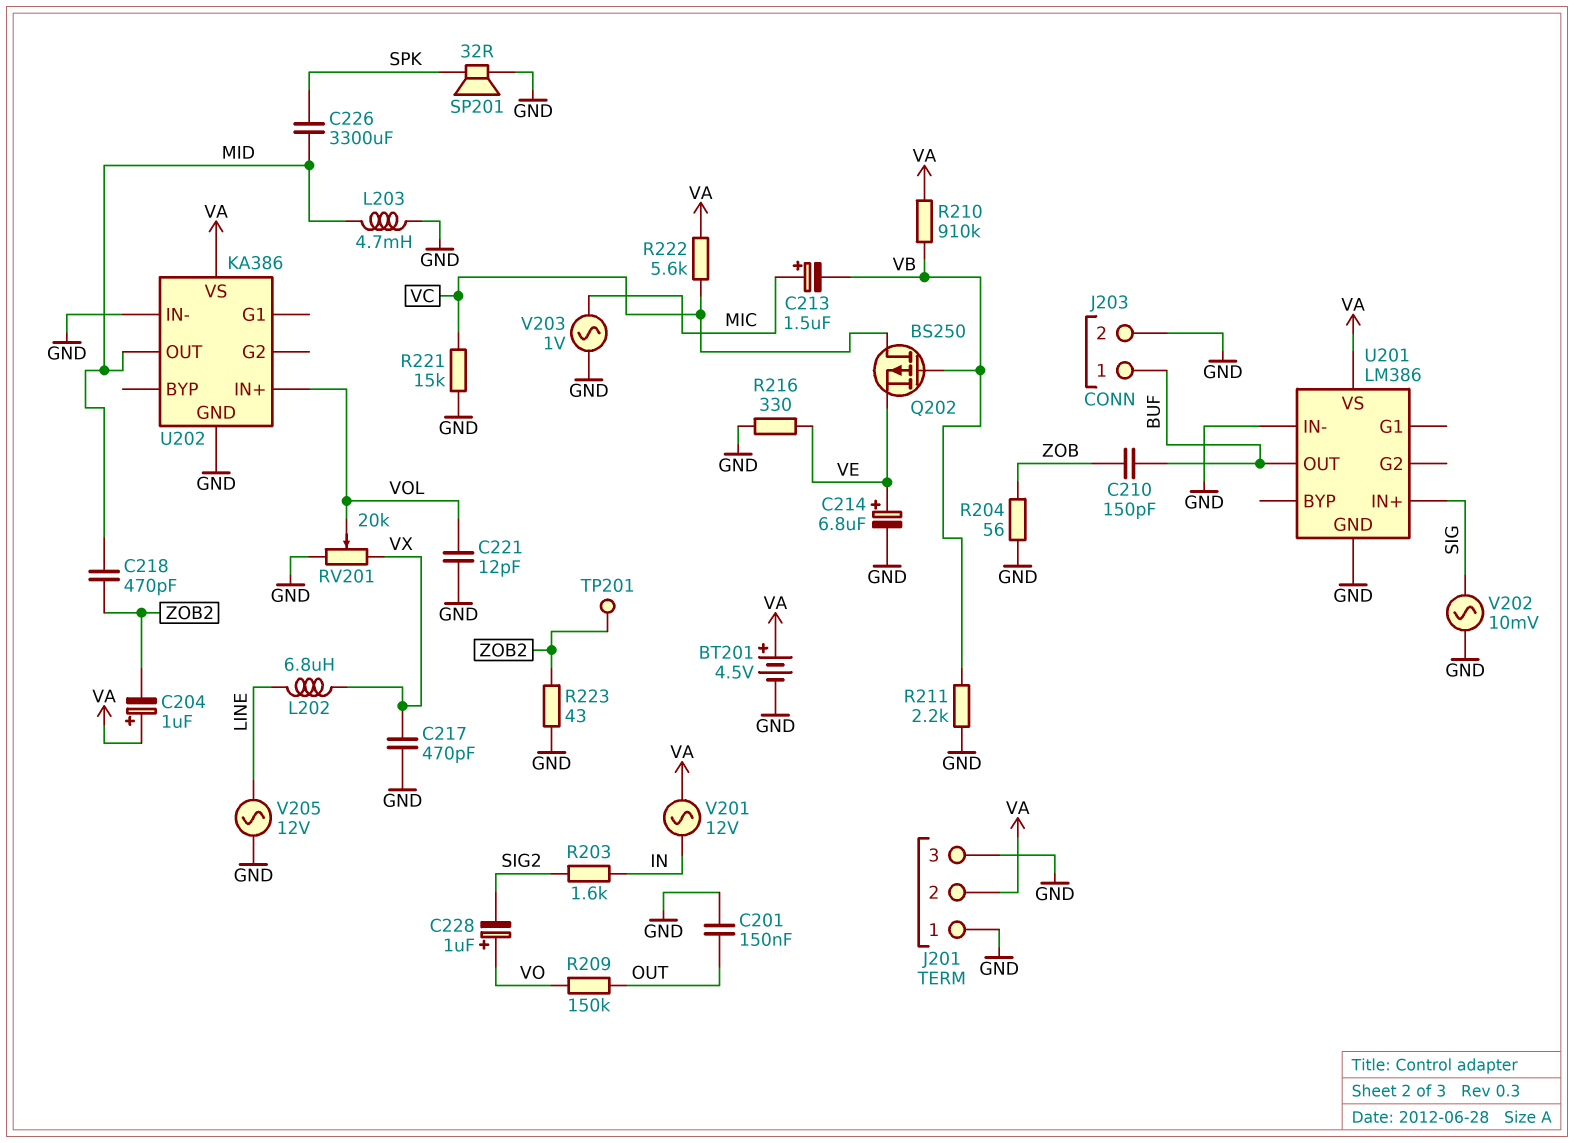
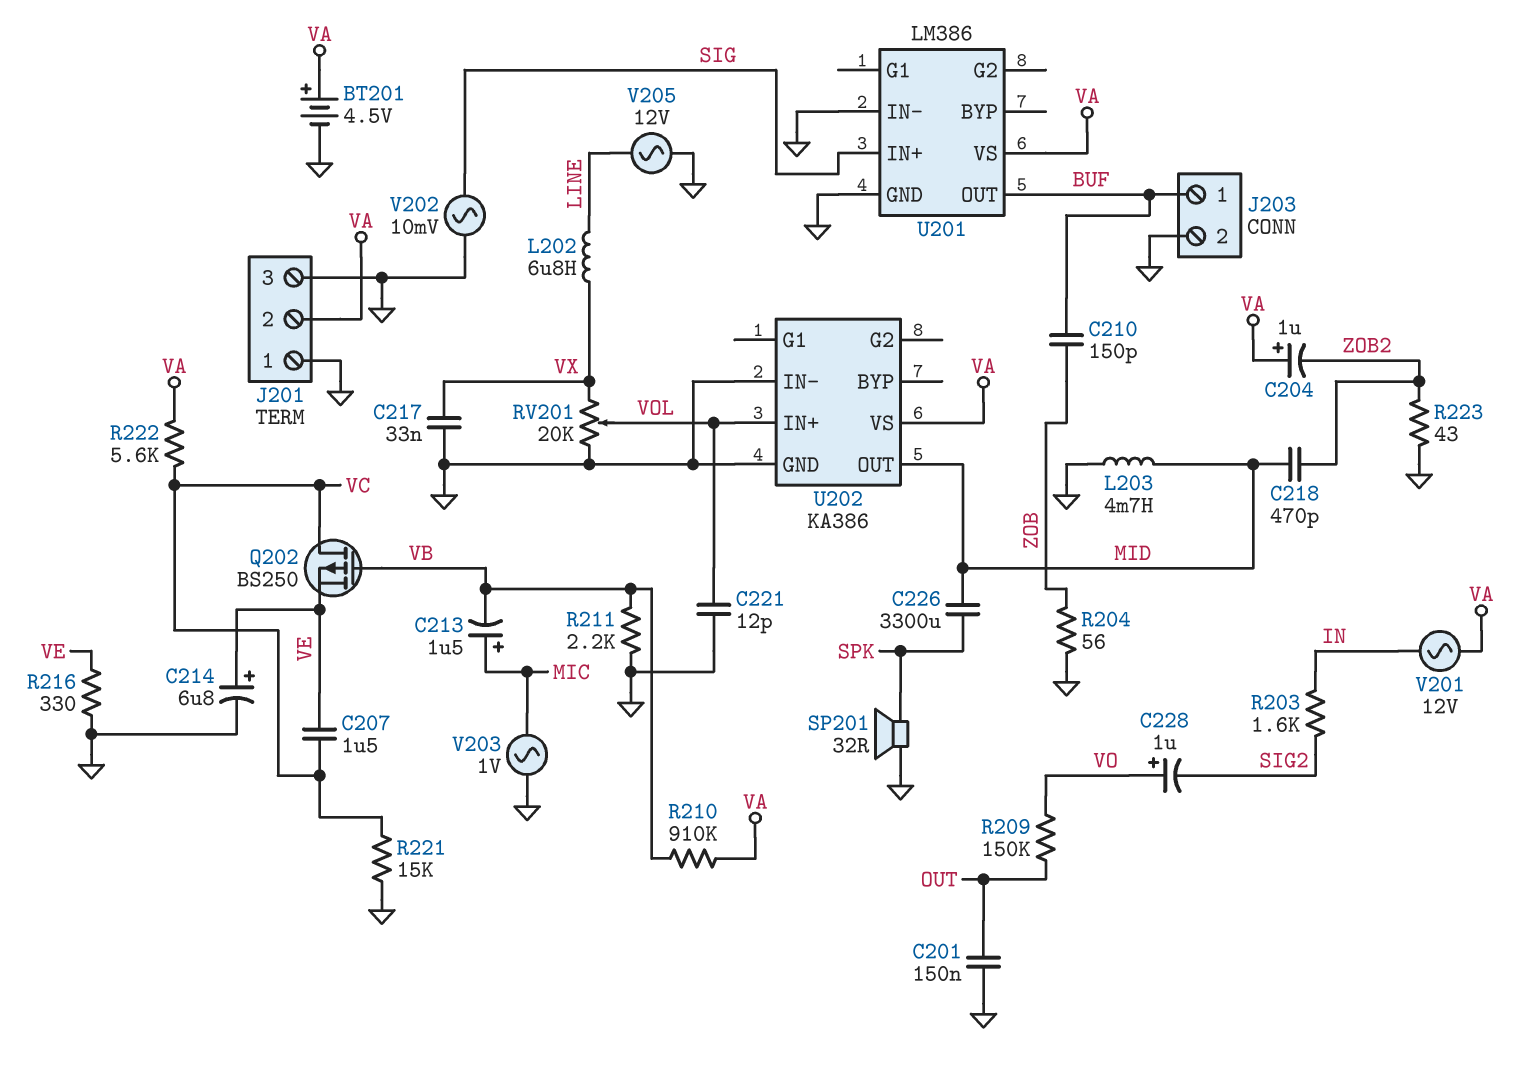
C207: none -> 1.5uF (VC, VE)
C217: 470pF (GND, VX) -> 33nF (GND, VX)
TP201: test point (ZOB2) -> none

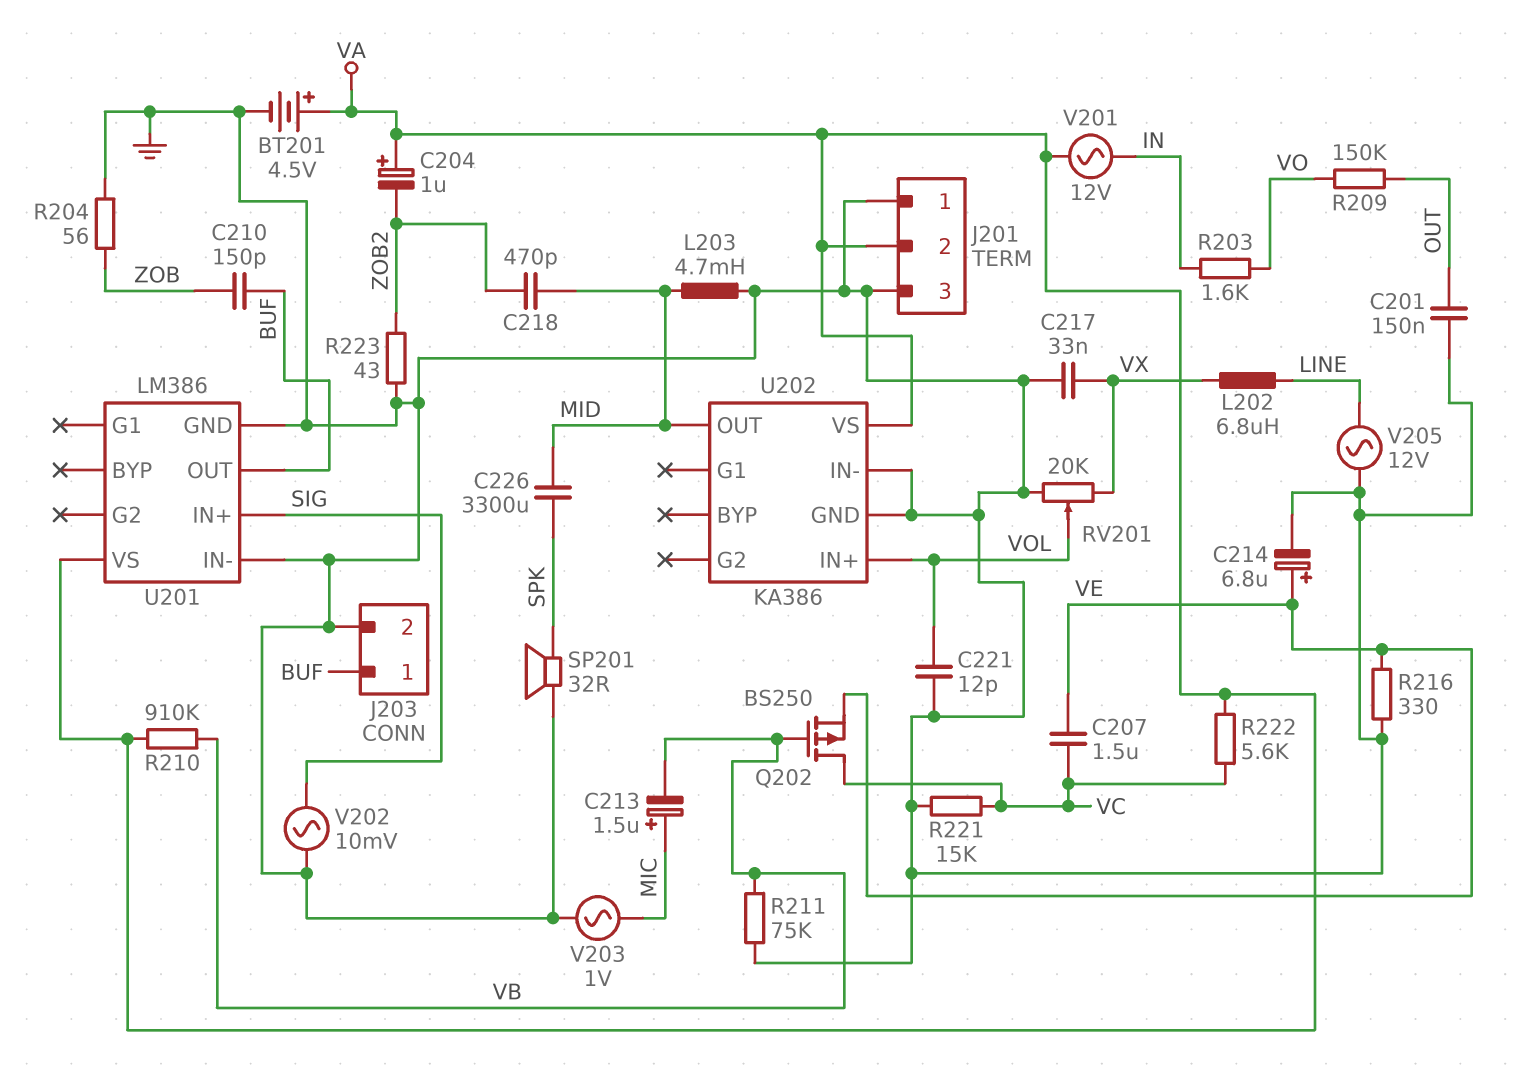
C228: 1uF (plus VO, minus SIG2) -> none
R203: 1.6k (IN, SIG2) -> 1.6k (IN, VO)
R211: 2.2k (GND, VB) -> 75k (GND, VB)

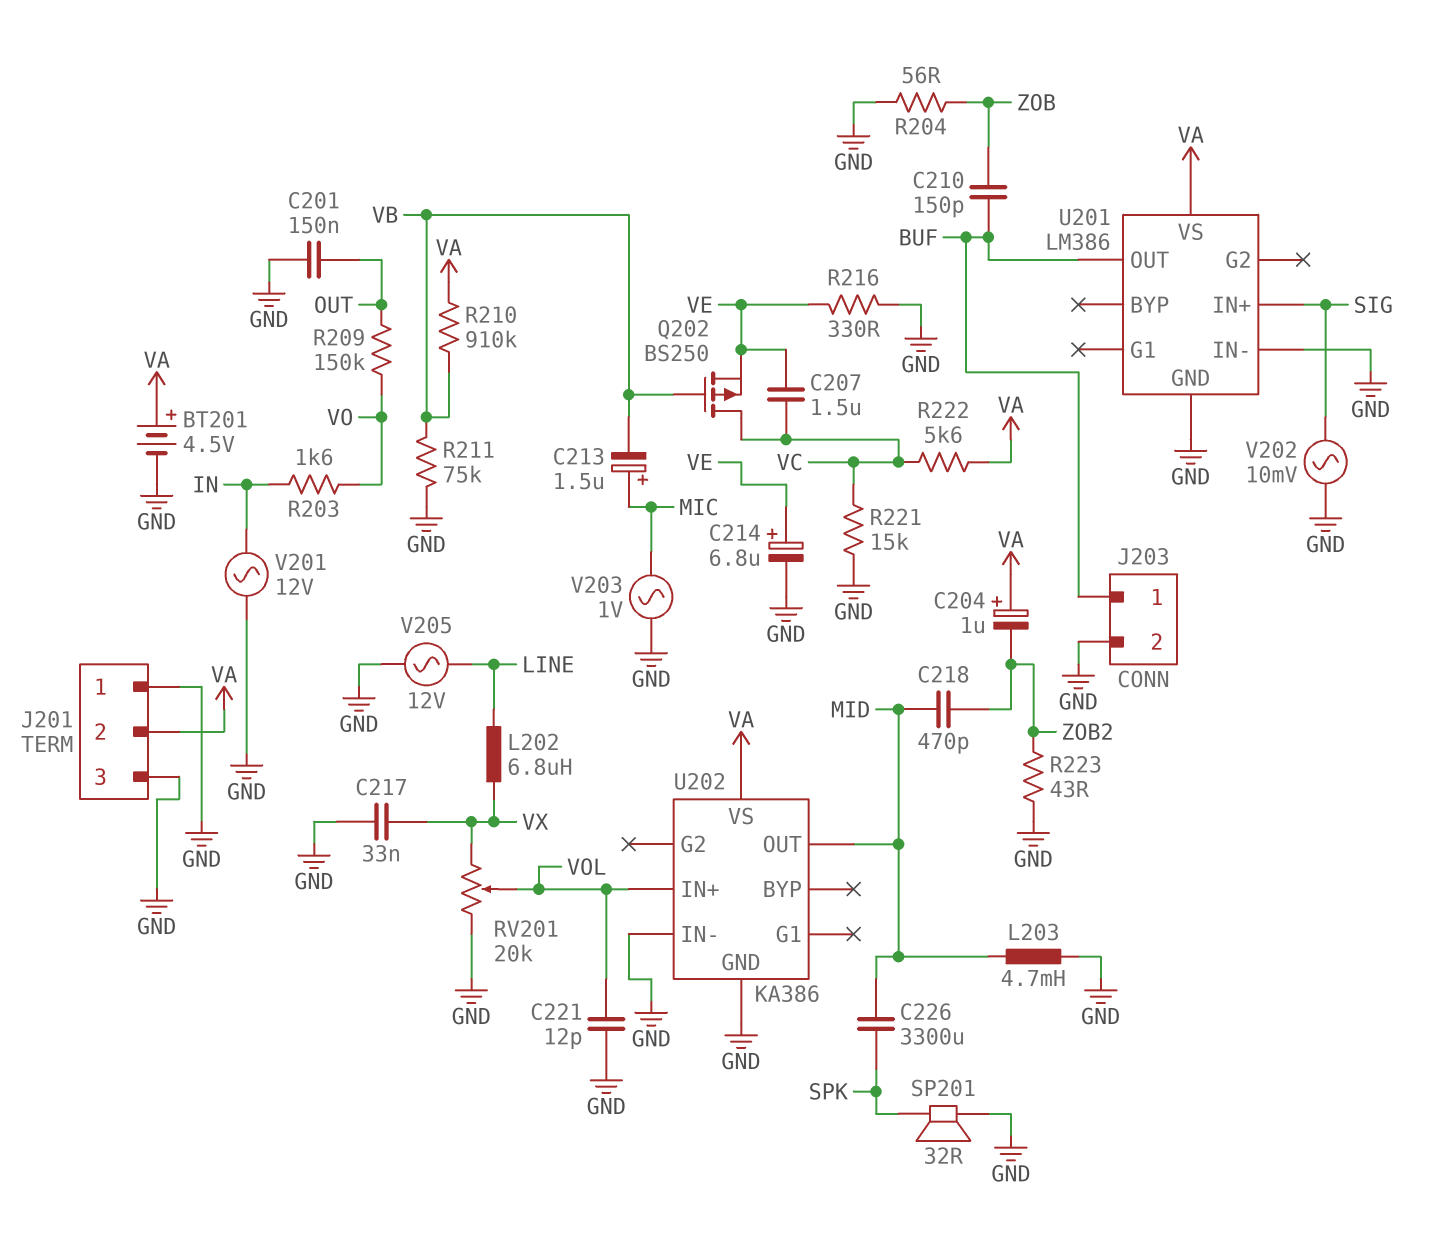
V201: AC 12V (IN, VA) -> AC 12V (GND, IN)

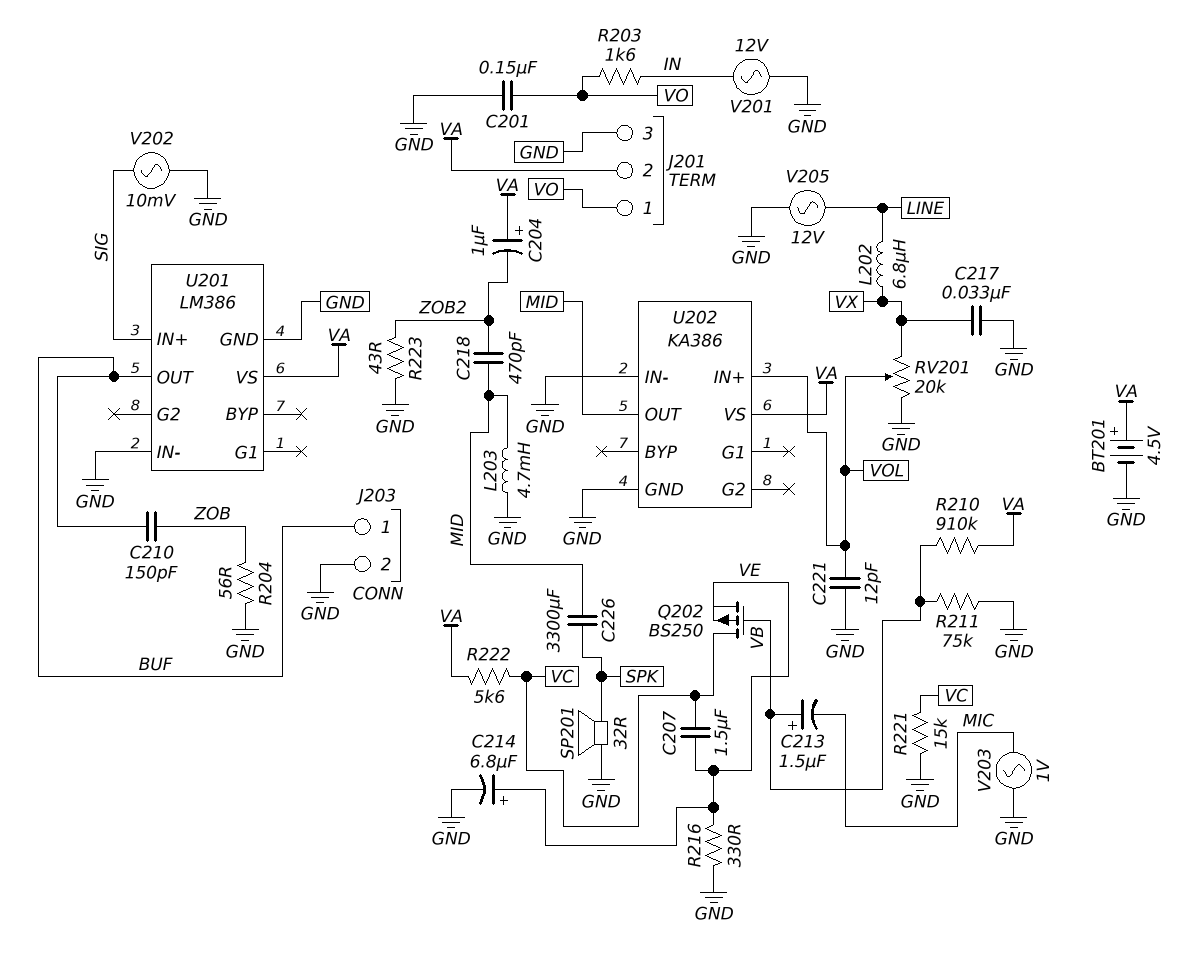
C201: 150nF (GND, OUT) -> 150nF (GND, VO)
C213: 1.5uF (plus MIC, minus VB) -> 1.5uF (plus VB, minus MIC)
J201 pin 1: GND -> VO
R209: 150k (OUT, VO) -> none

